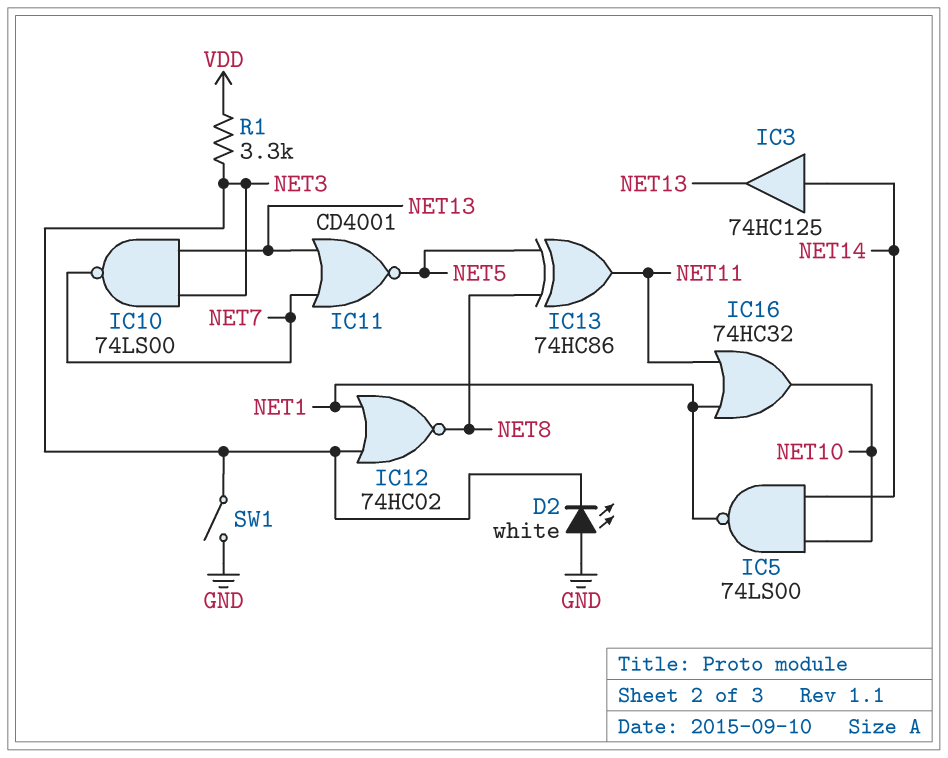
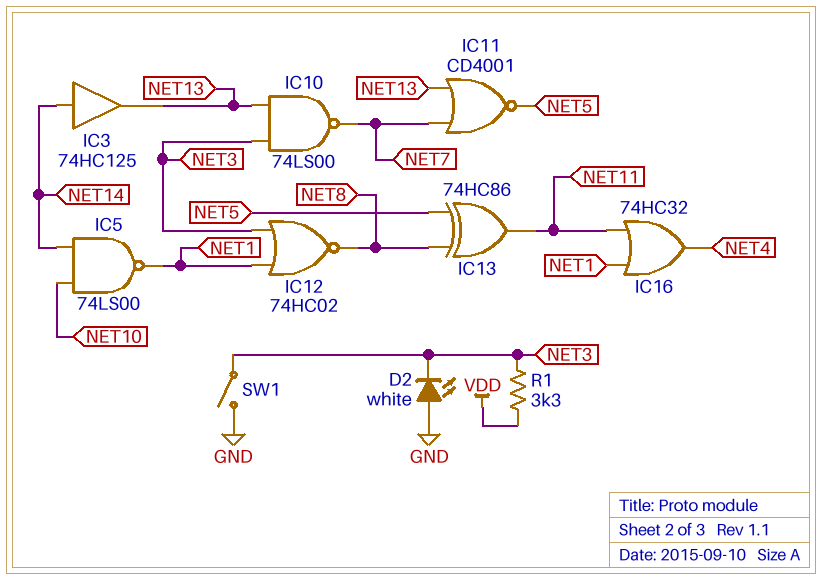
IC16: OR 74HC32 (in NET1, in NET11, out NET10) -> OR 74HC32 (in NET1, in NET11, out NET4)

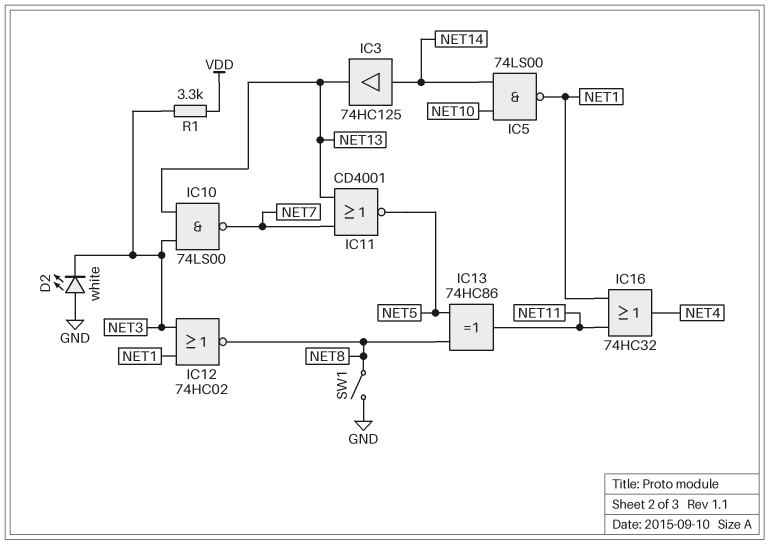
SW1: switch (GND, NET3) -> switch (GND, NET8)

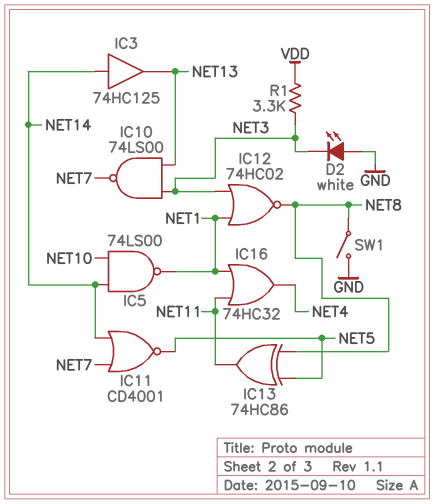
IC11: NOR CD4001 (in NET7, in NET13, out NET5) -> NOR CD4001 (in NET7, in NET14, out NET5)

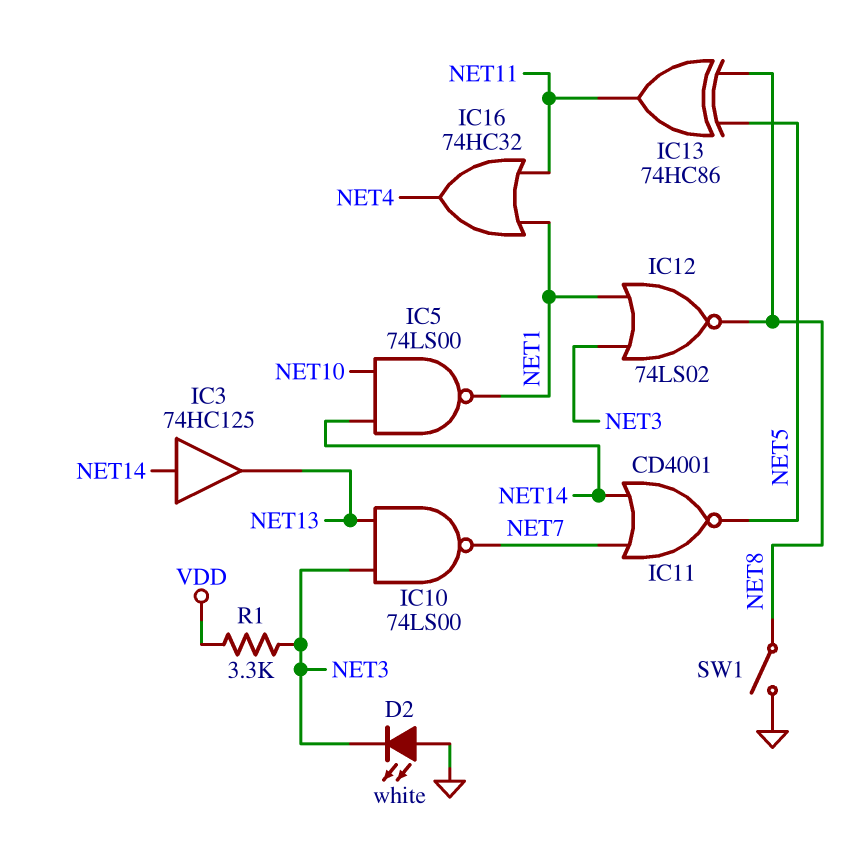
IC12: NOR 74HC02 (in NET1, in NET3, out NET8) -> NOR 74LS02 (in NET1, in NET3, out NET8)

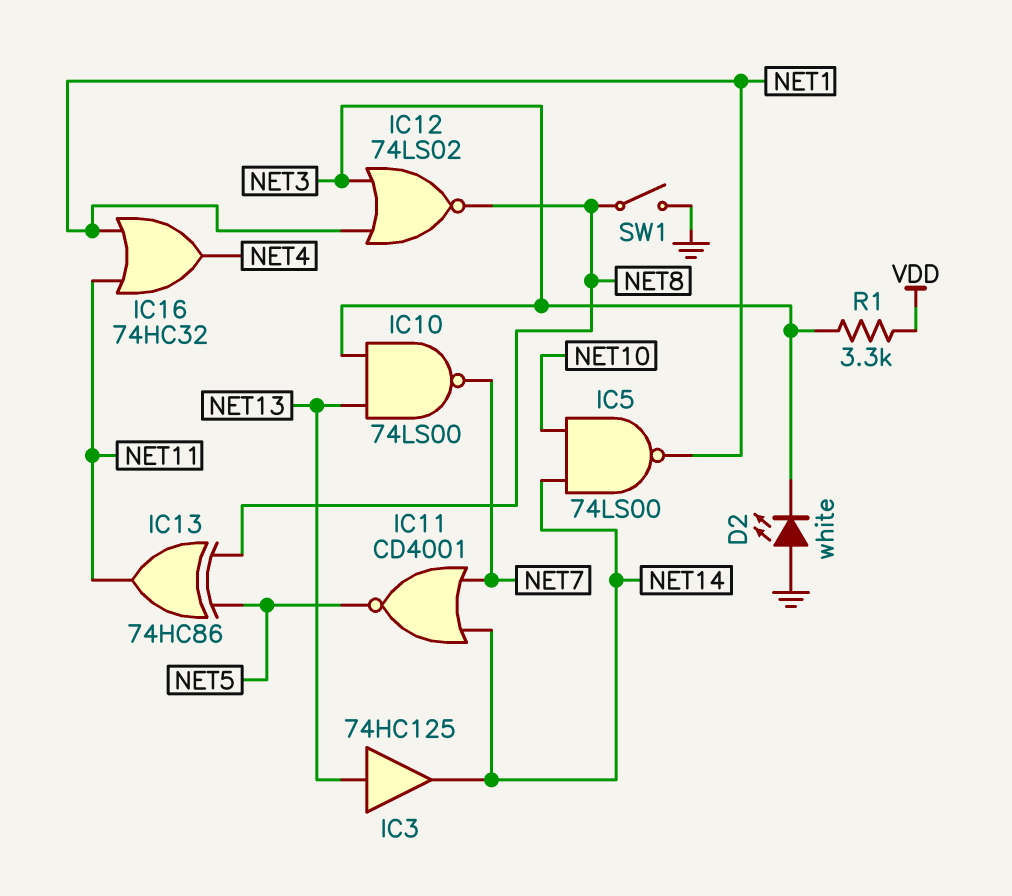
IC3: buffer 74HC125 (in NET14, out NET13) -> buffer 74HC125 (in NET13, out NET14)

